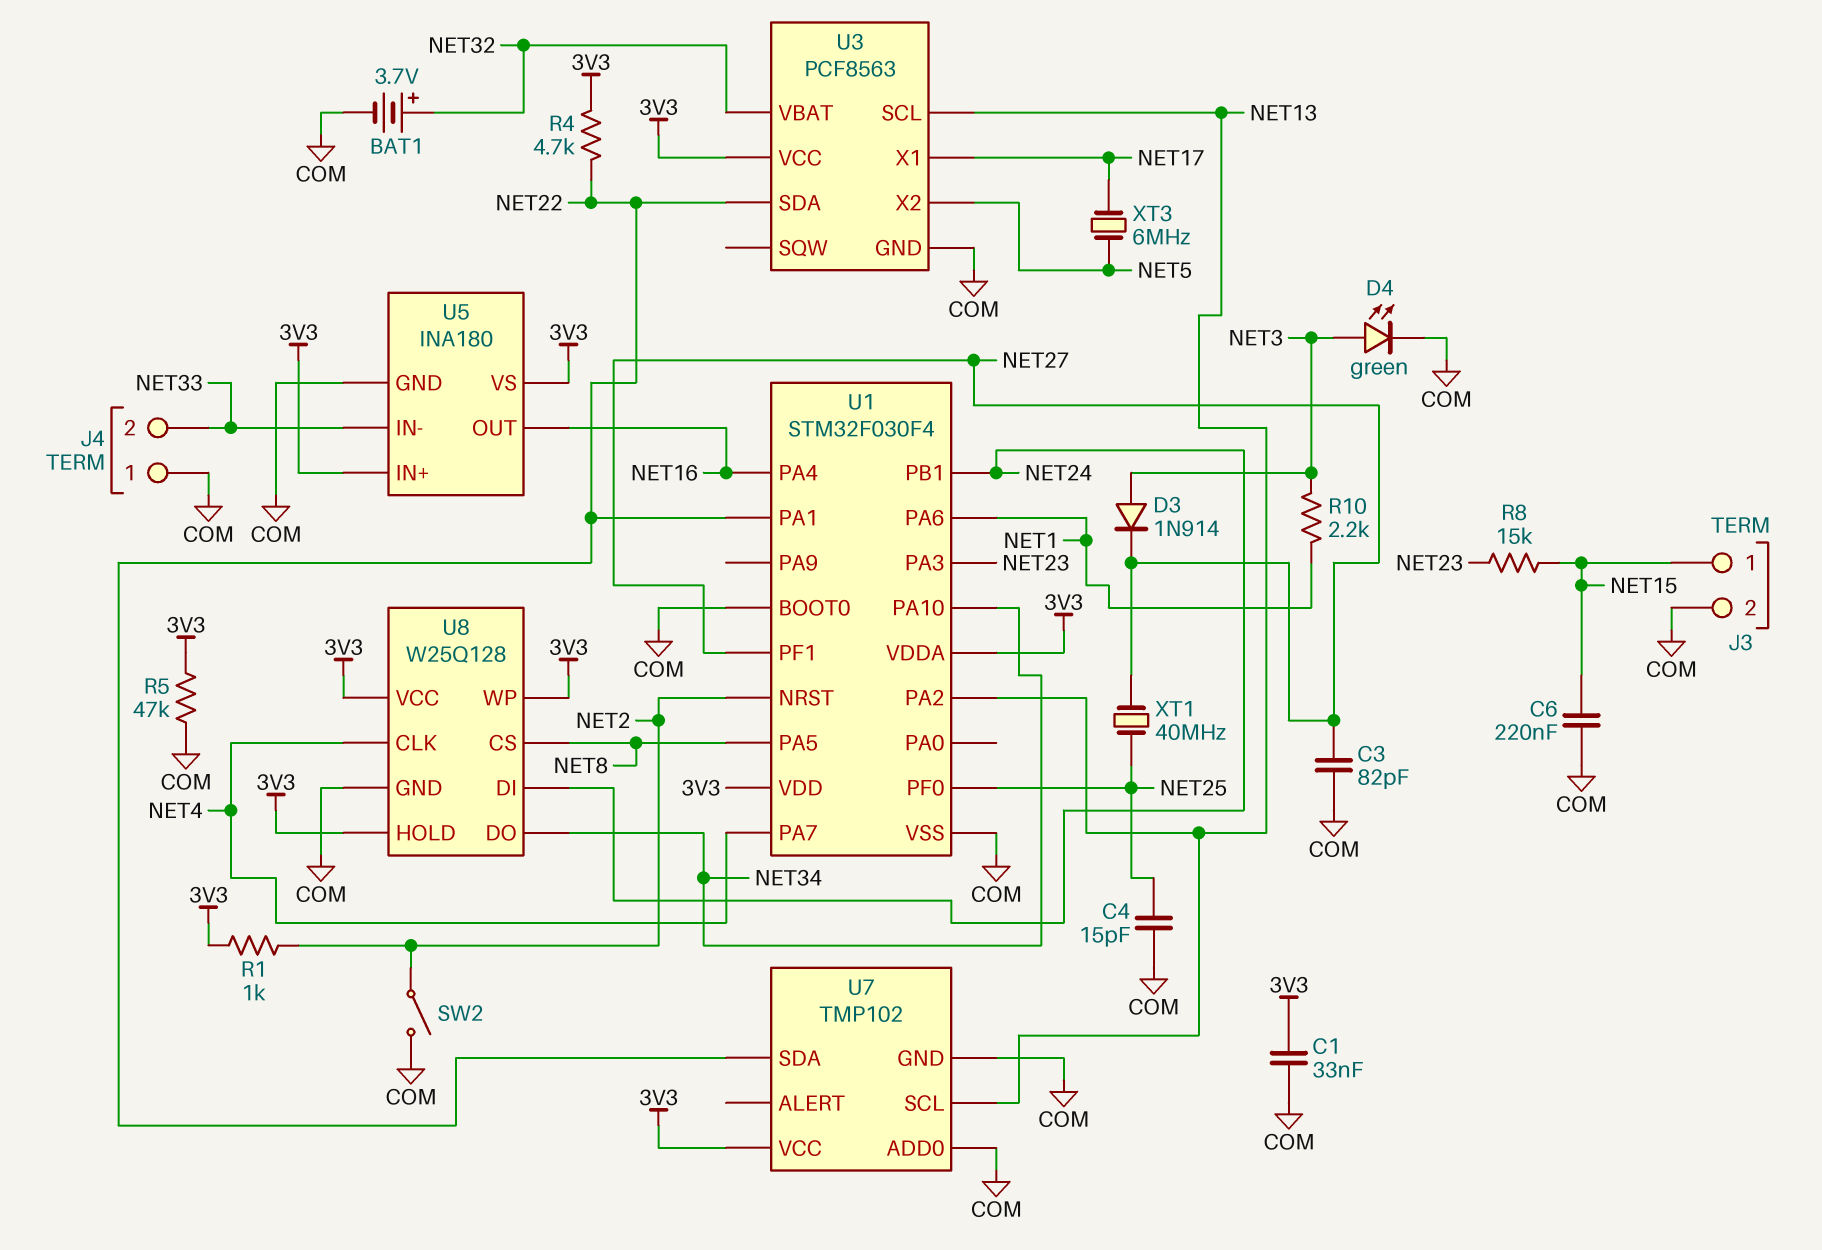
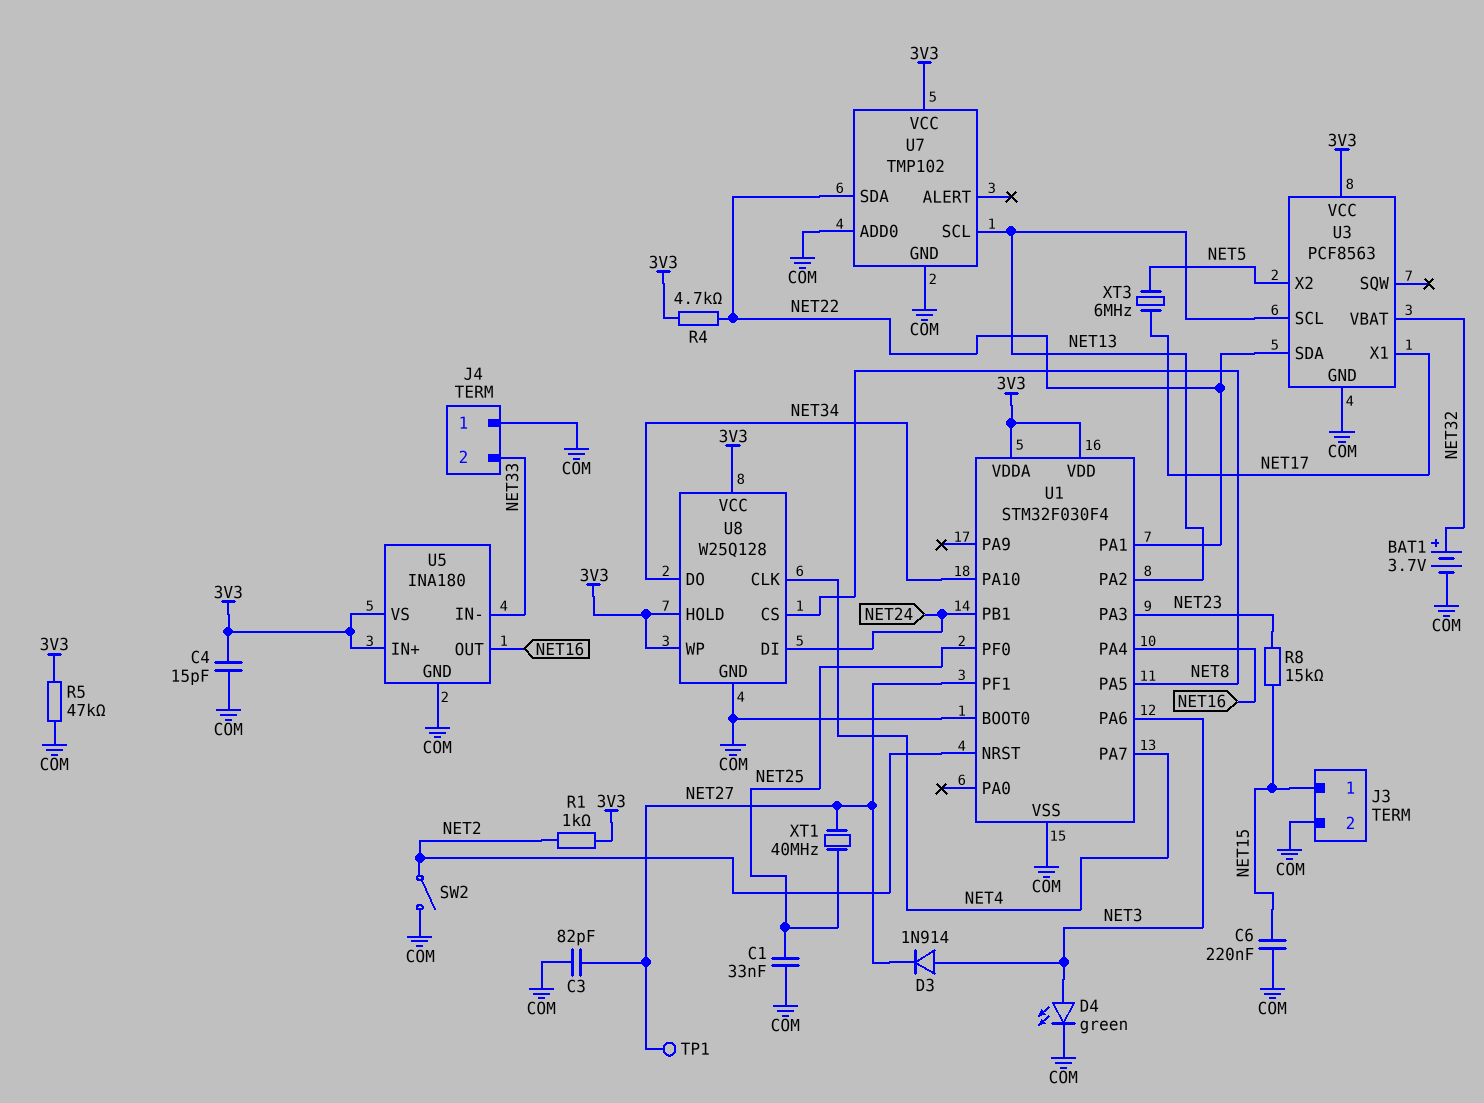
C1: 33nF (3V3, COM) -> 33nF (COM, NET25)
C4: 15pF (COM, NET25) -> 15pF (3V3, COM)
R10: 2.2k (NET1, NET3) -> none
TP1: none -> test point (NET27)
U1 pin PA6: NET1 -> NET3

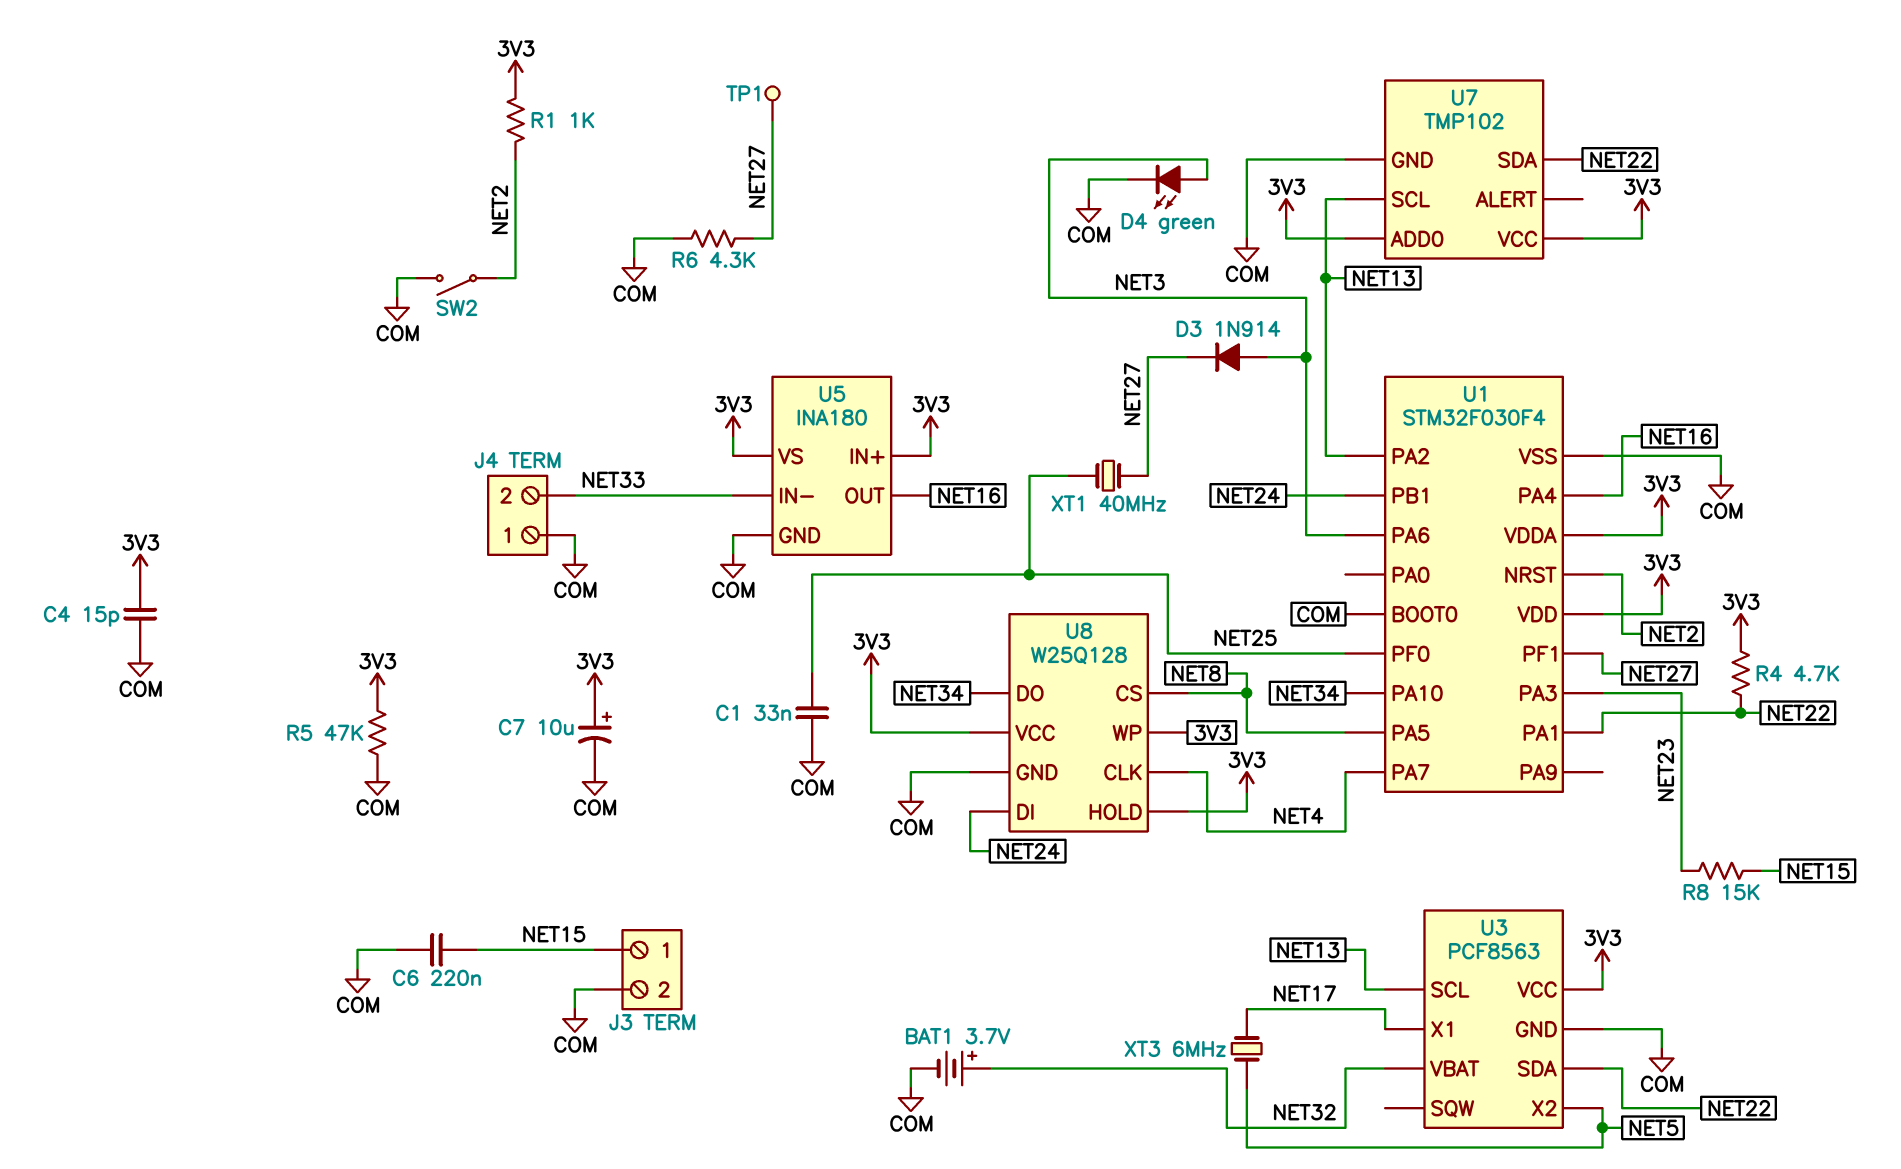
C3: 82pF (COM, NET27) -> none
C7: none -> 10uF (plus 3V3, minus COM)
R6: none -> 4.3k (COM, NET27)
U7 pin ADD0: COM -> 3V3

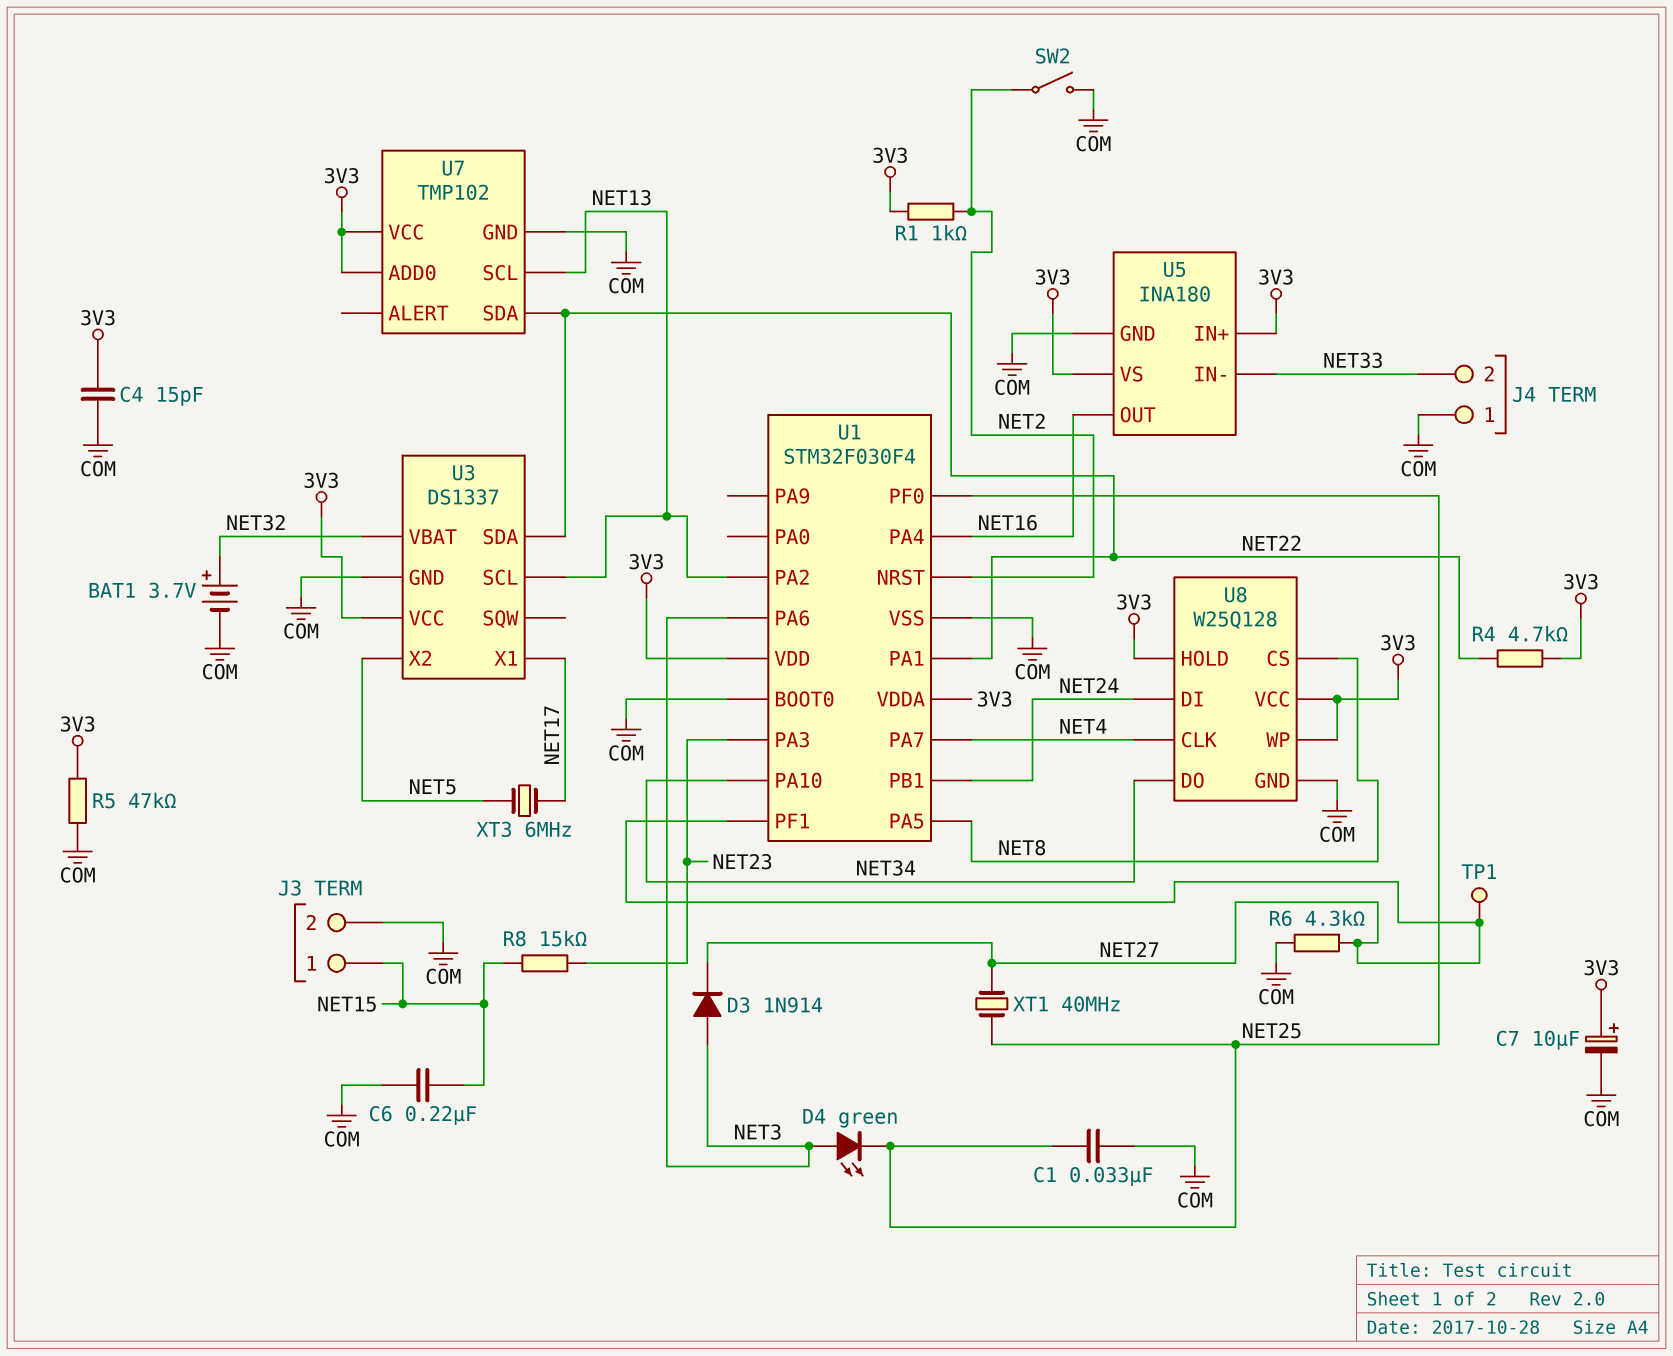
D4: LED green (A NET3, K COM) -> LED green (A NET3, K NET25)
U3: PCF8563 -> DS1337

